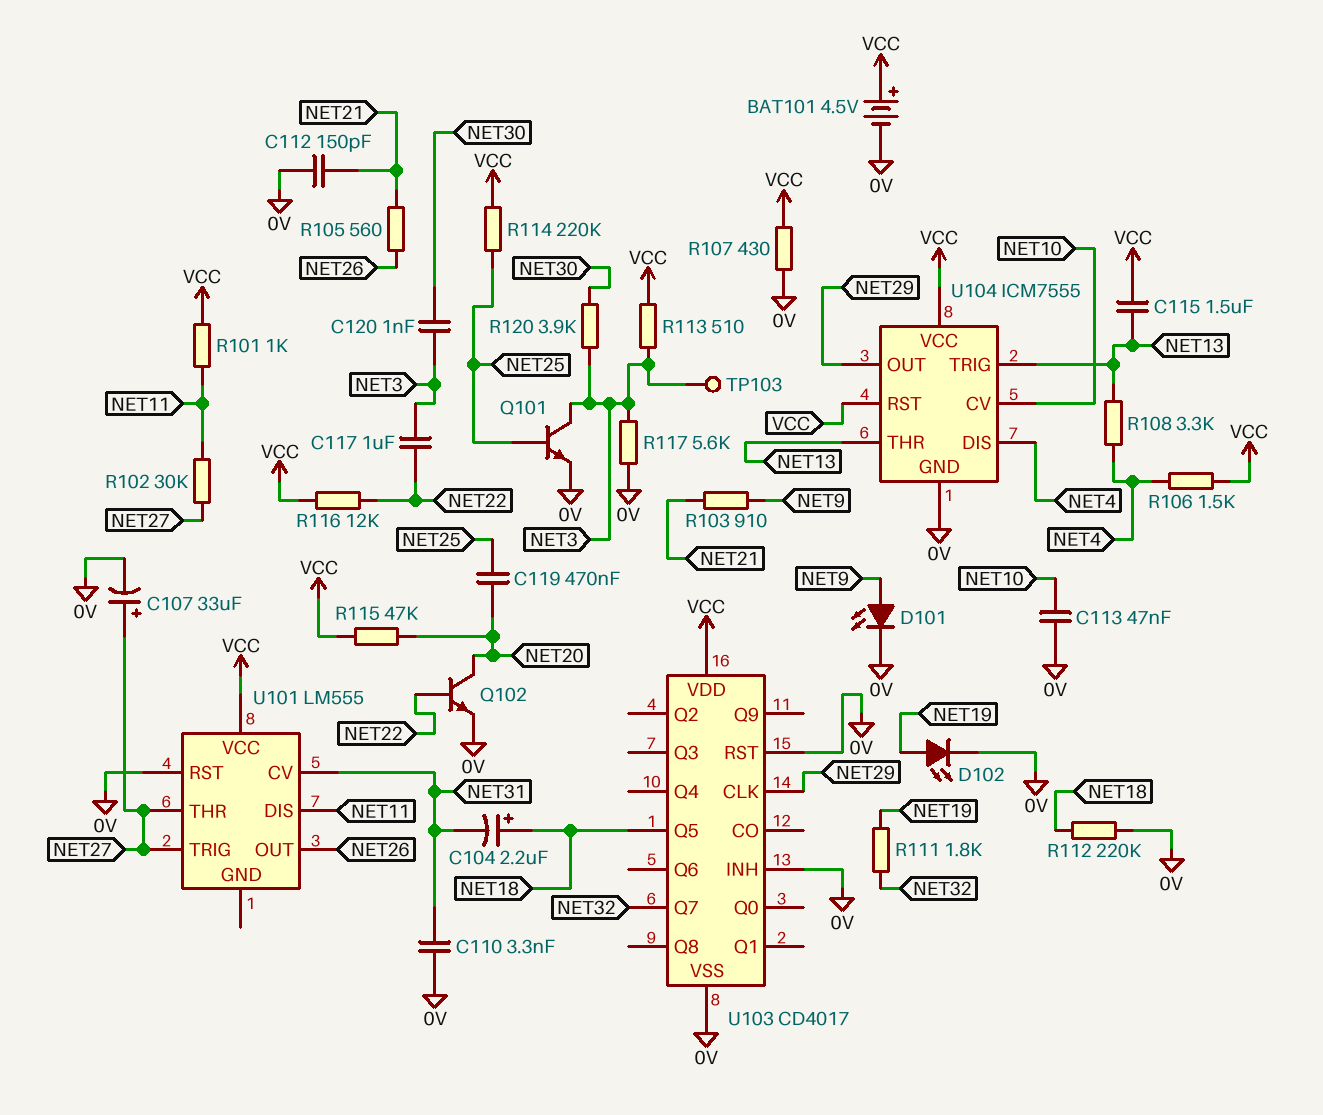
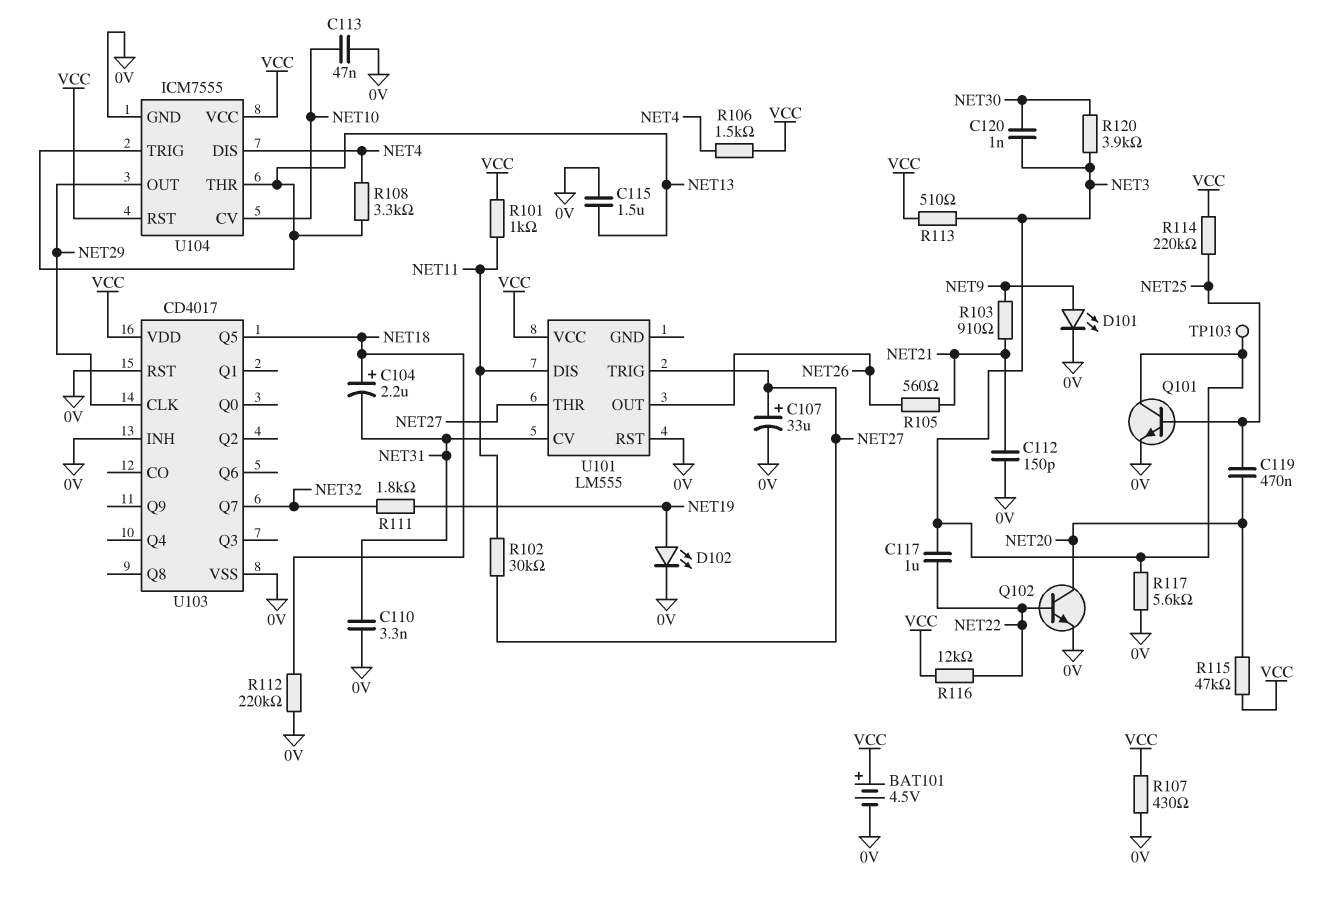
C115: 1.5uF (NET13, VCC) -> 1.5uF (0V, NET13)

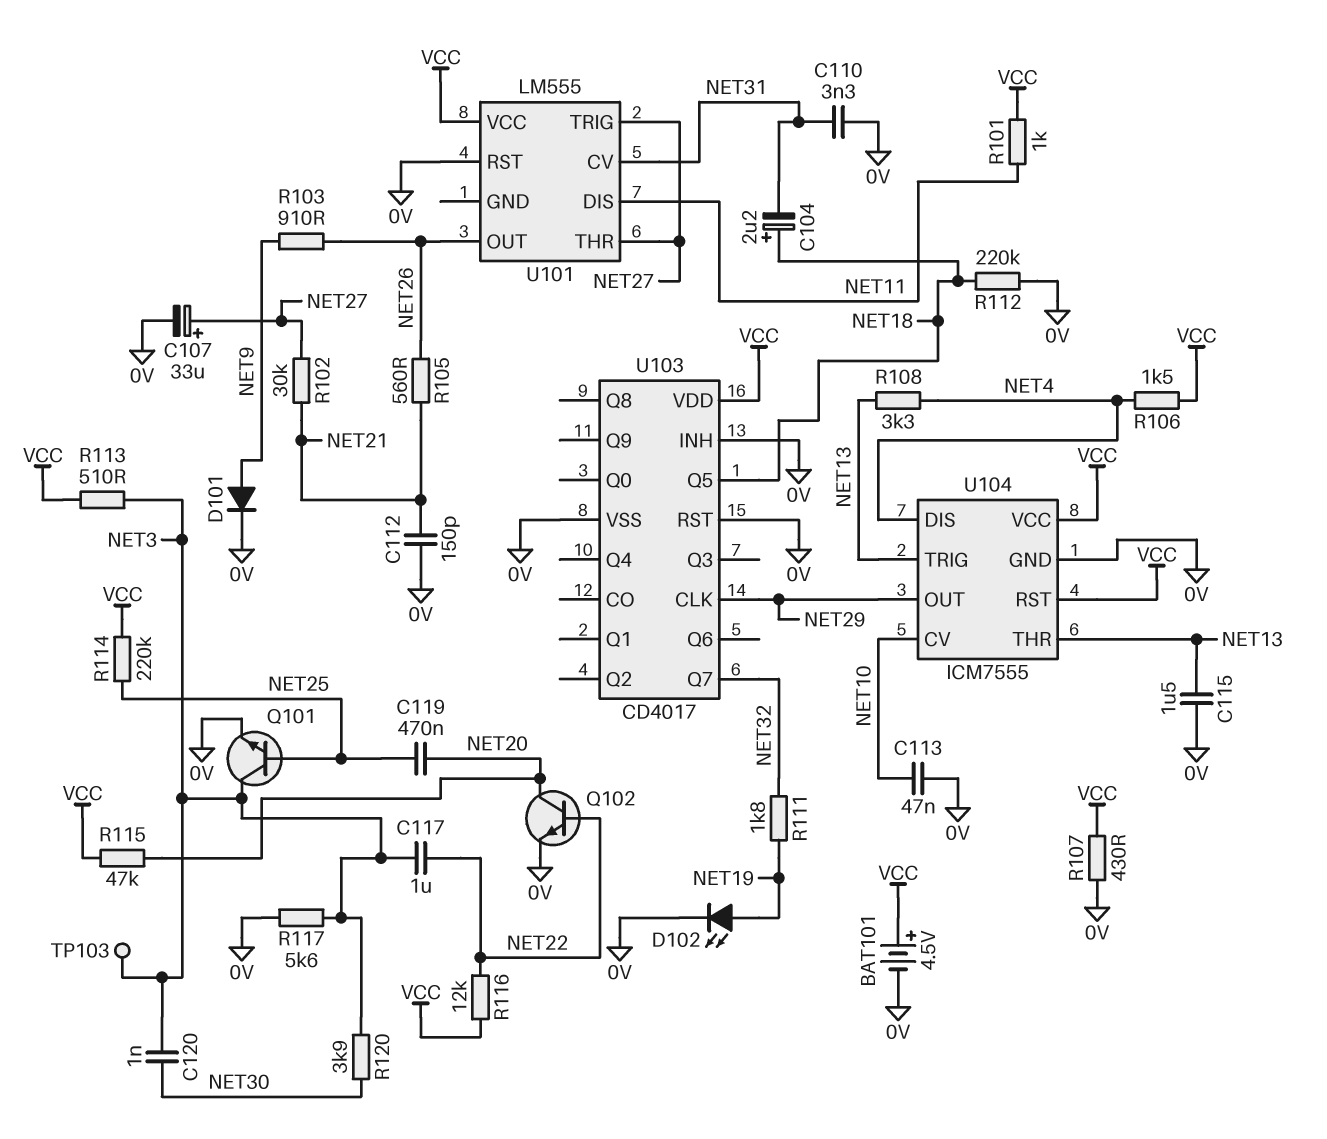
D101: LED (A NET9, K 0V) -> diode (A NET9, K 0V)
R102: 30k (NET11, NET27) -> 30k (NET21, NET27)
R103: 910 (NET9, NET21) -> 910 (NET9, NET26)

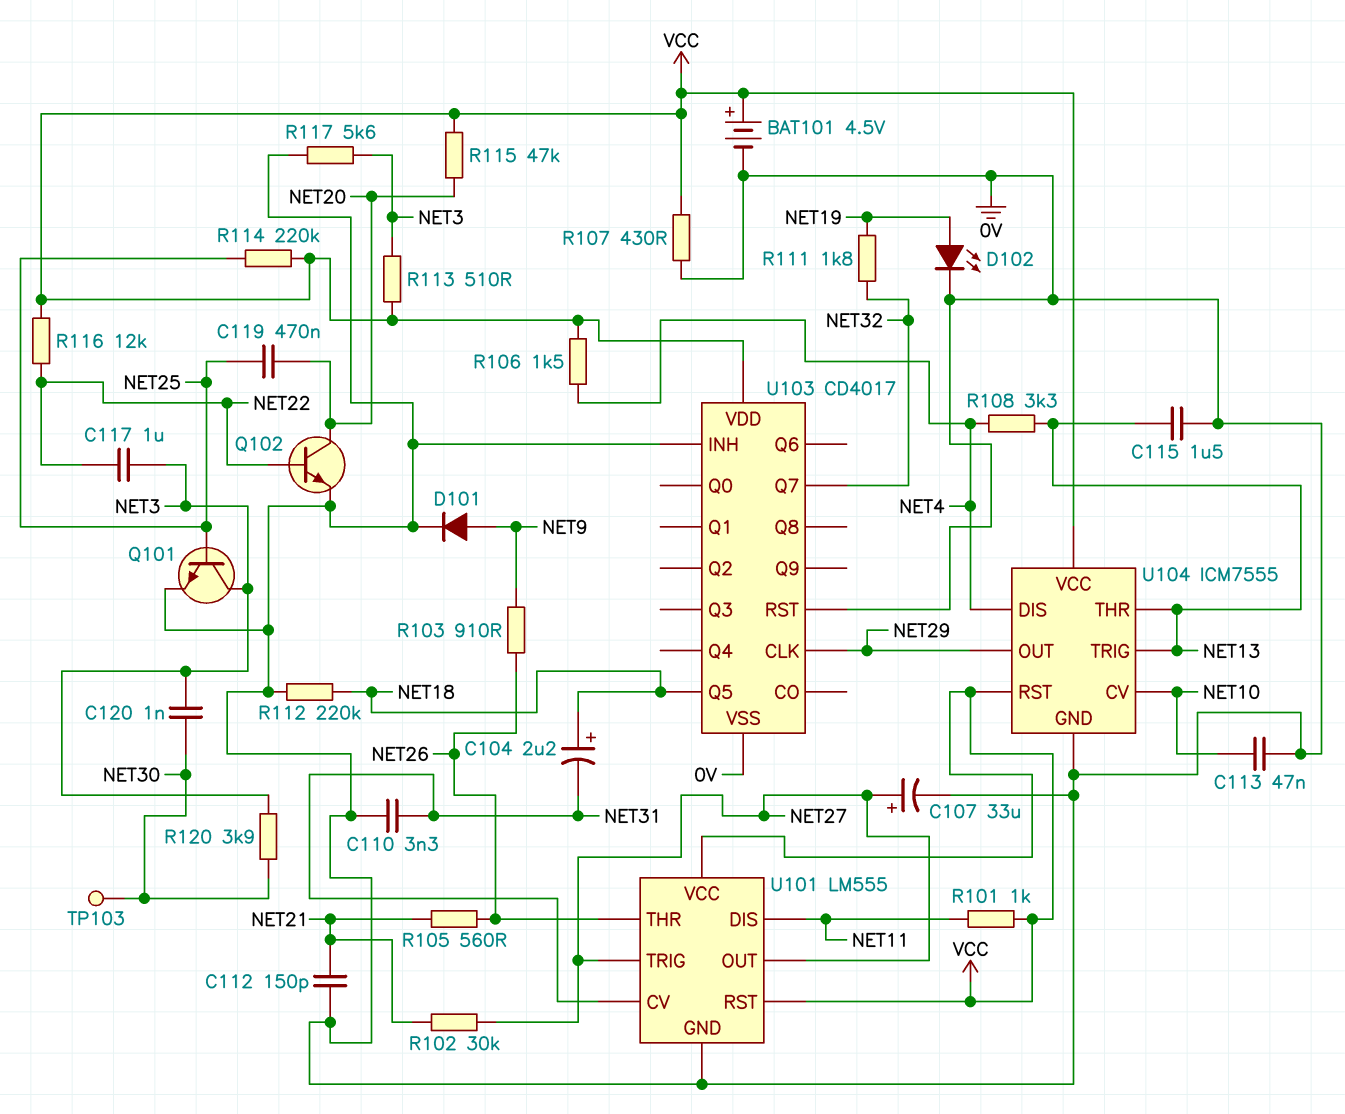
TP103: test point (NET3) -> test point (NET30)
U101 pin GND: none -> 0V
U101 pin OUT: NET26 -> NET27
U101 pin RST: 0V -> VCC
U101 pin THR: NET27 -> NET26

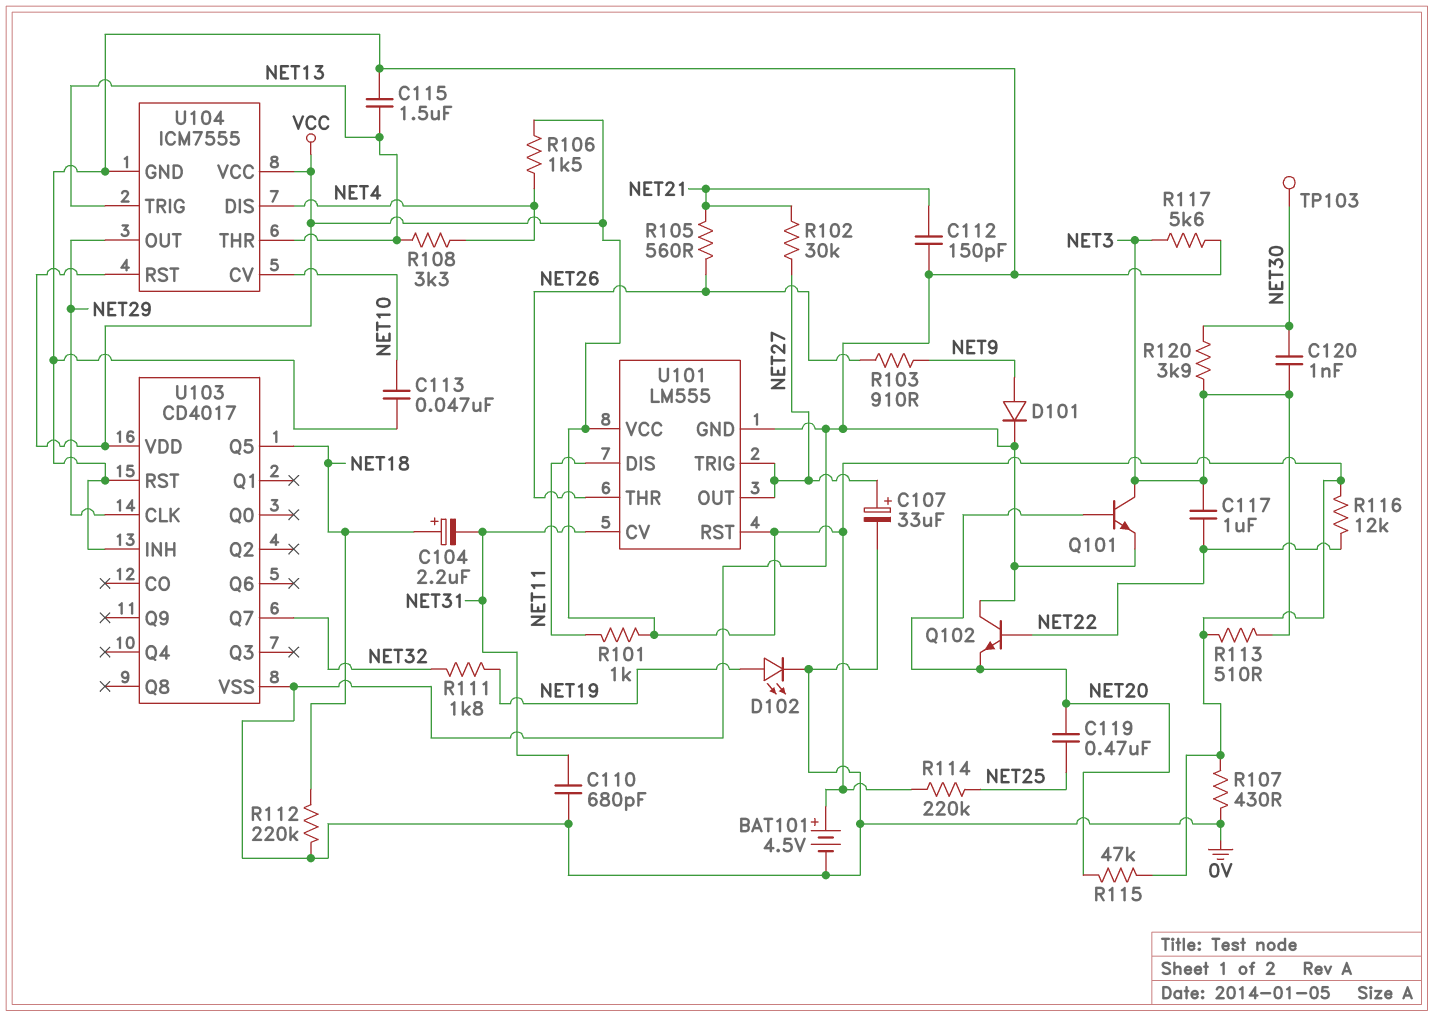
C110: 3.3nF (0V, NET31) -> 680pF (0V, NET31)
Q101: NPN (B NET25, C NET3, E 0V) -> NPN (B NET20, C NET3, E 0V)
Q102: NPN (B NET22, C NET20, E 0V) -> NPN (B NET22, C 0V, E NET20)

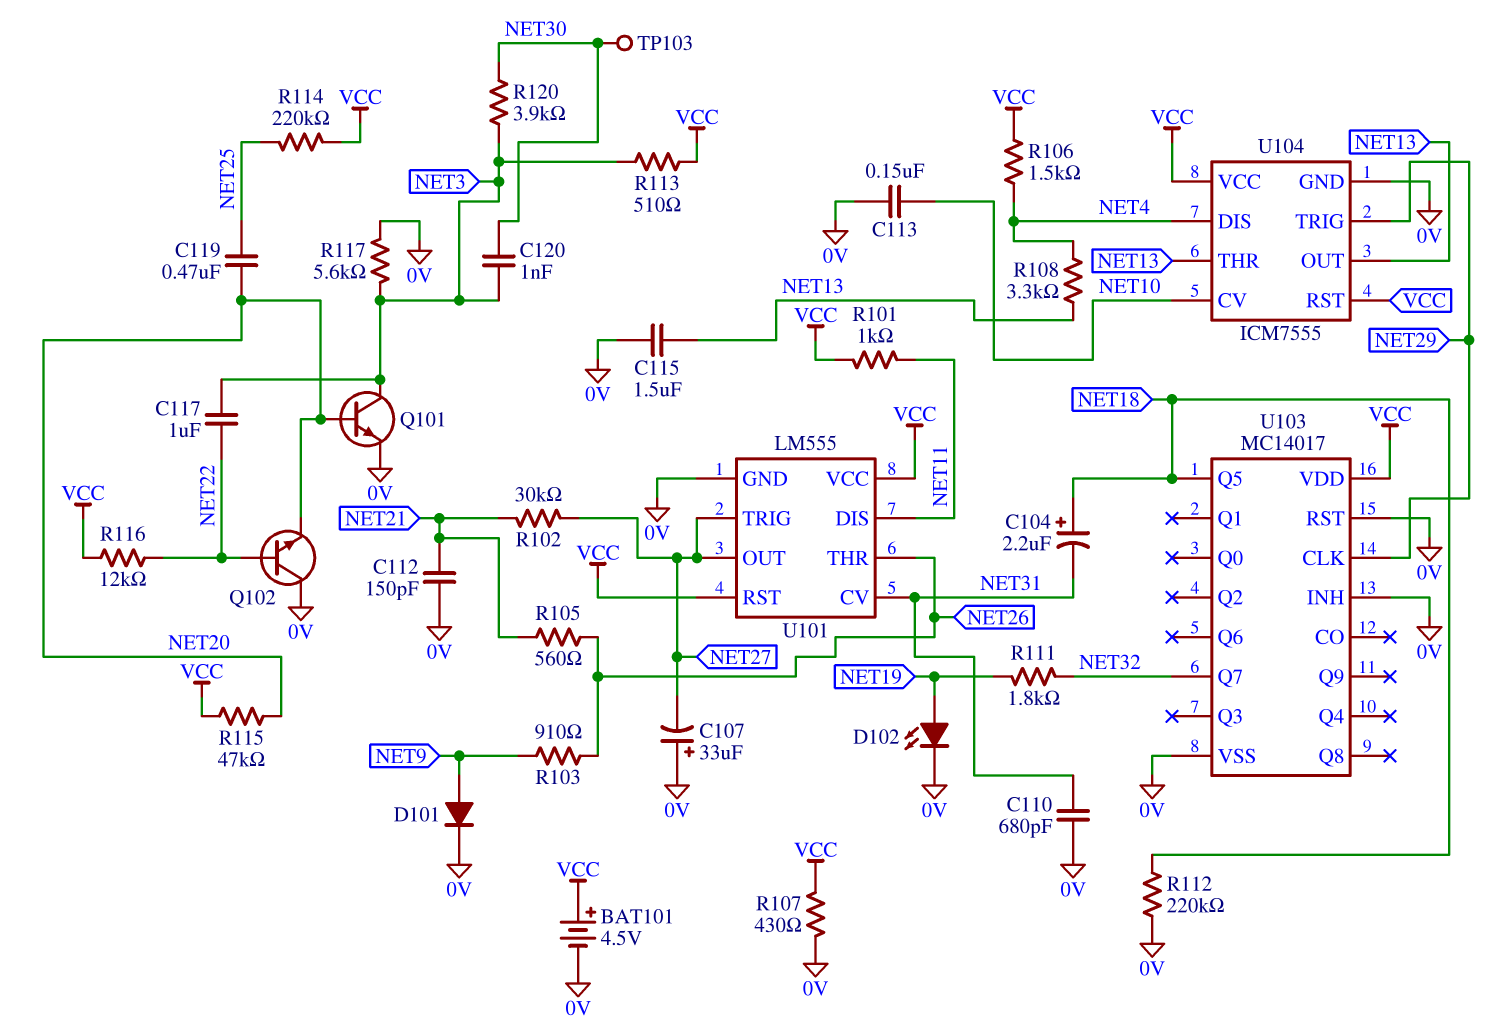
C107: 33uF (plus NET27, minus 0V) -> 33uF (plus 0V, minus NET27)
C113: 47nF (0V, NET10) -> 150nF (0V, NET10)
U103: CD4017 -> MC14017
U104 pin OUT: NET29 -> NET13
U104 pin TRIG: NET13 -> NET29

